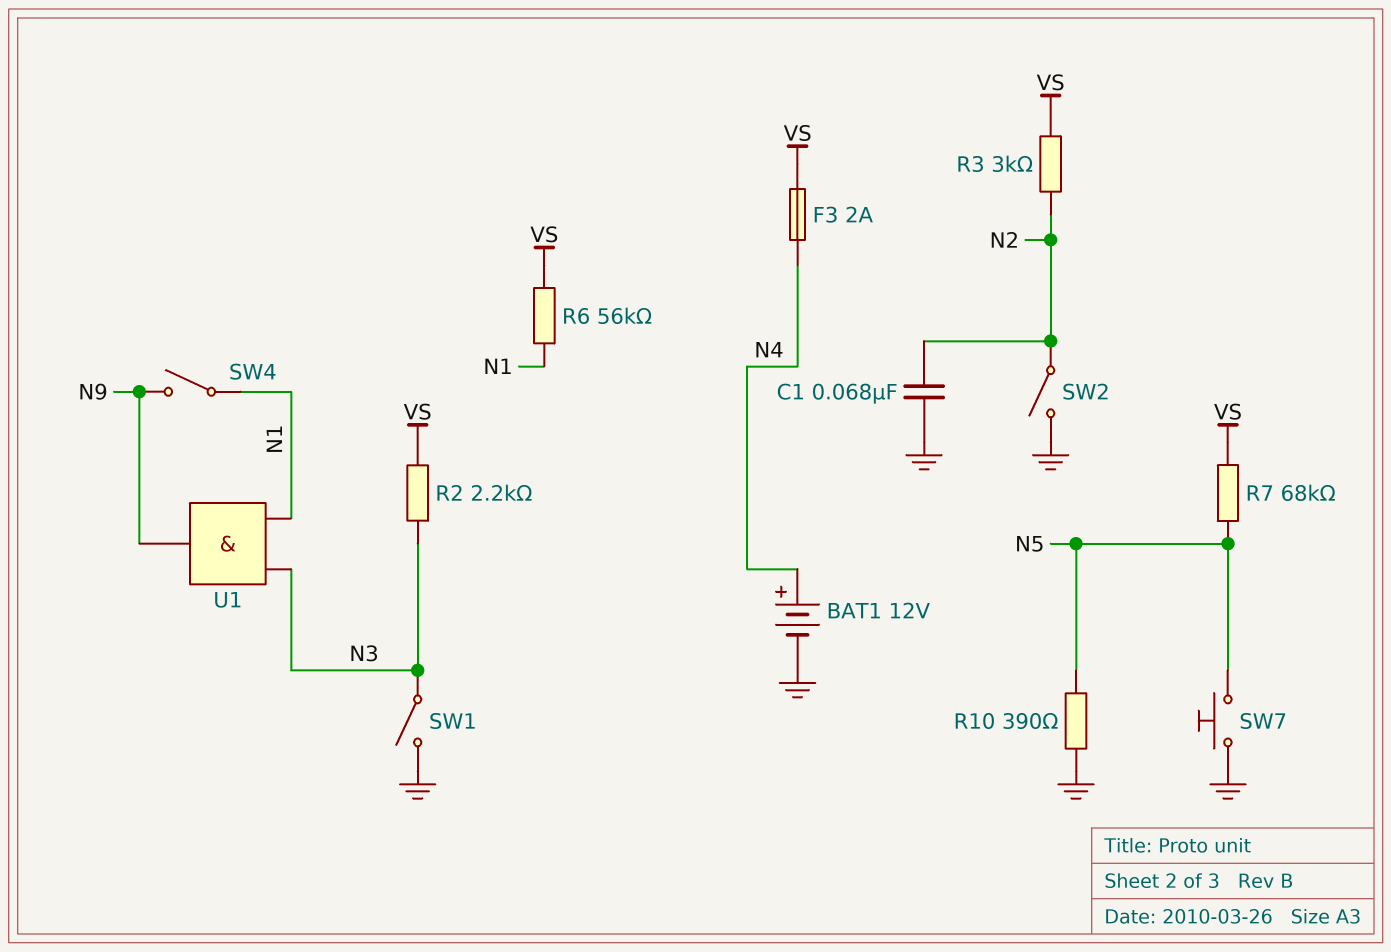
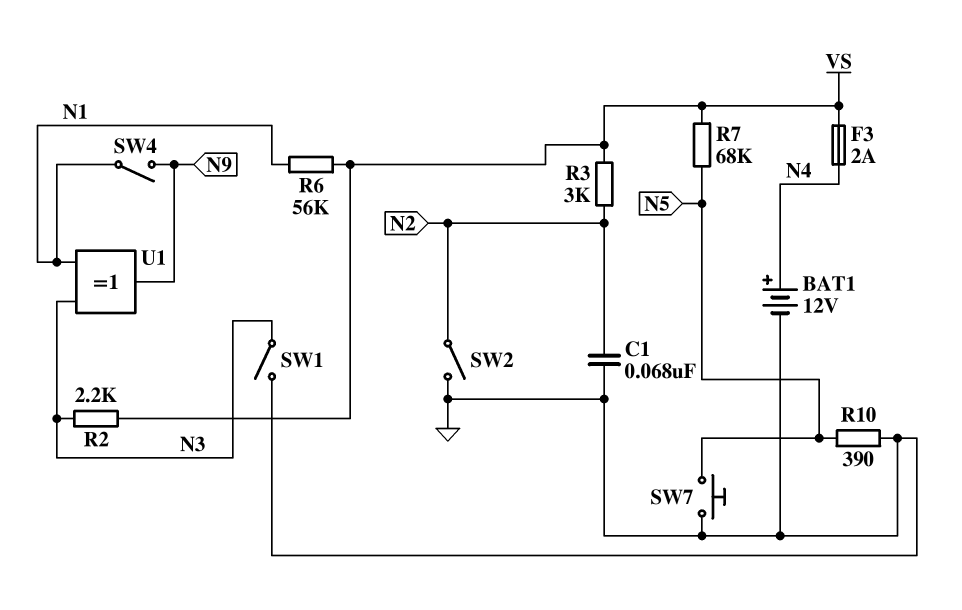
U1: AND (in N1, in N3, out N9) -> XOR (in N1, in N3, out N9)

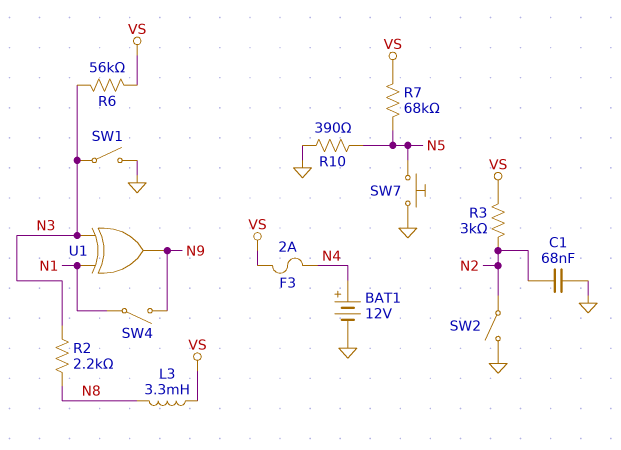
L3: none -> 3.3mH (N8, VS)
R2: 2.2k (N3, VS) -> 2.2k (N3, N8)
R6: 56k (N1, VS) -> 56k (N3, VS)

